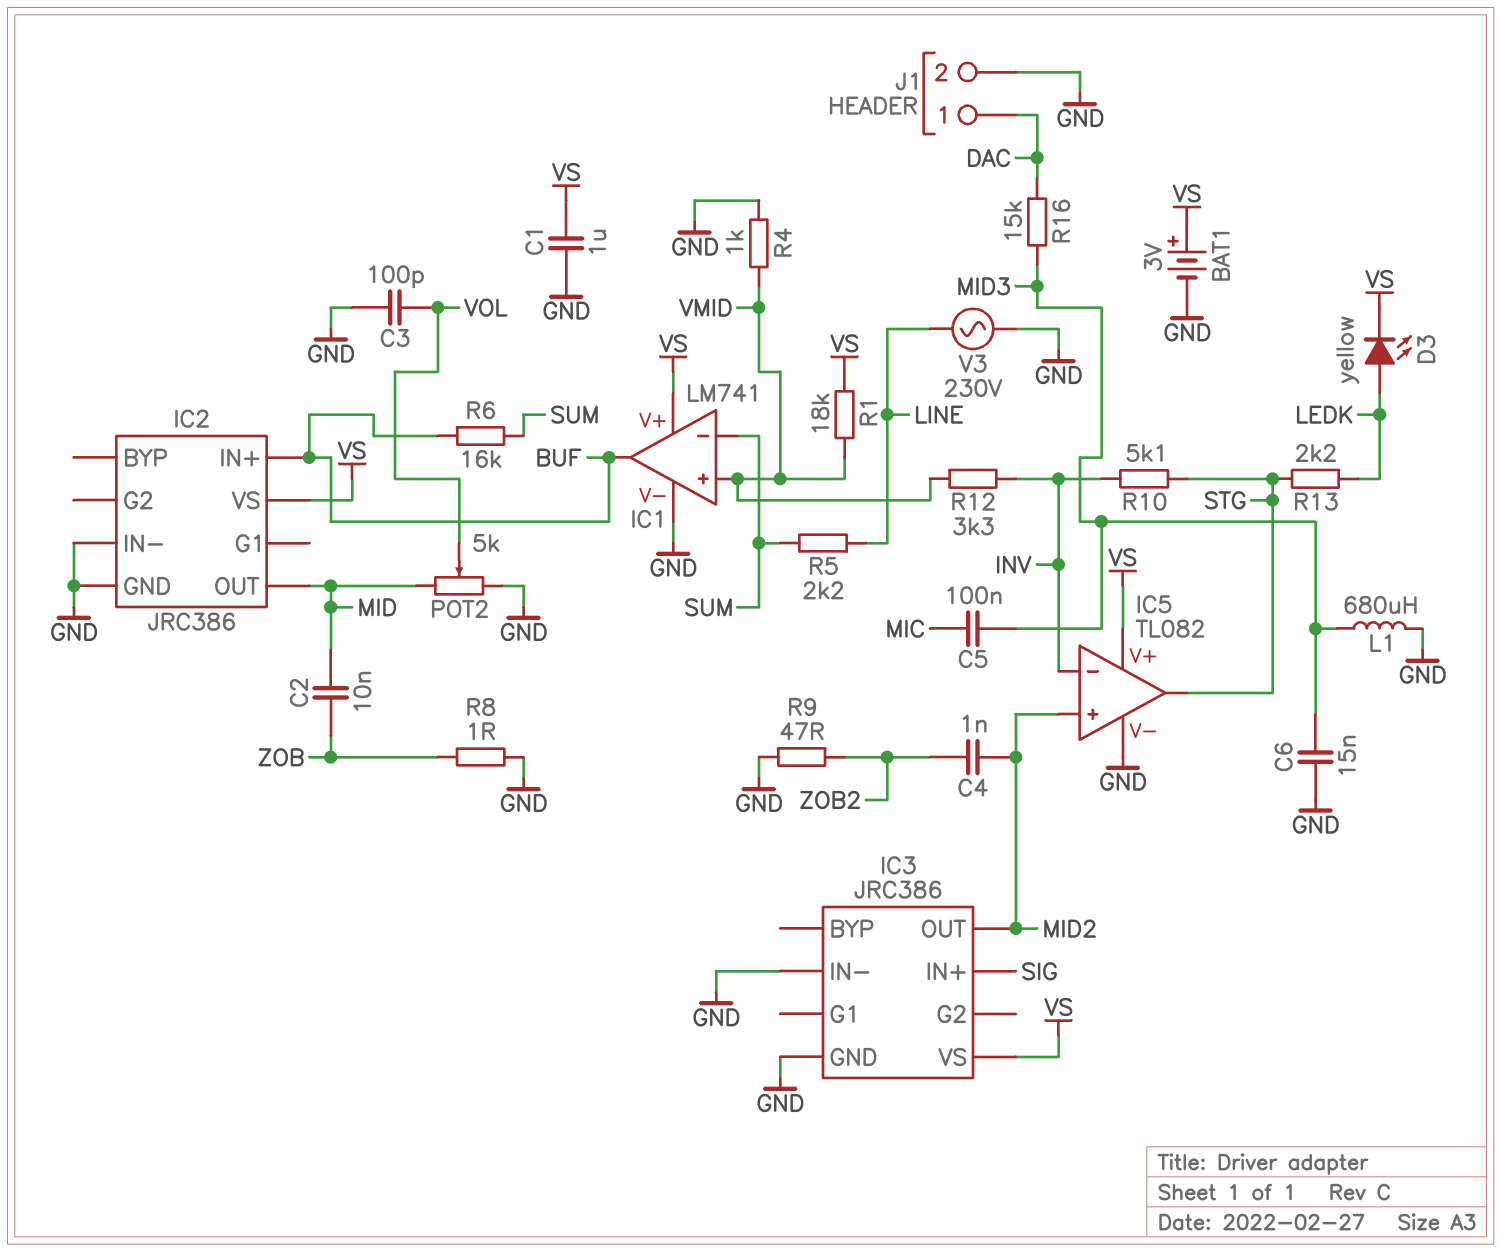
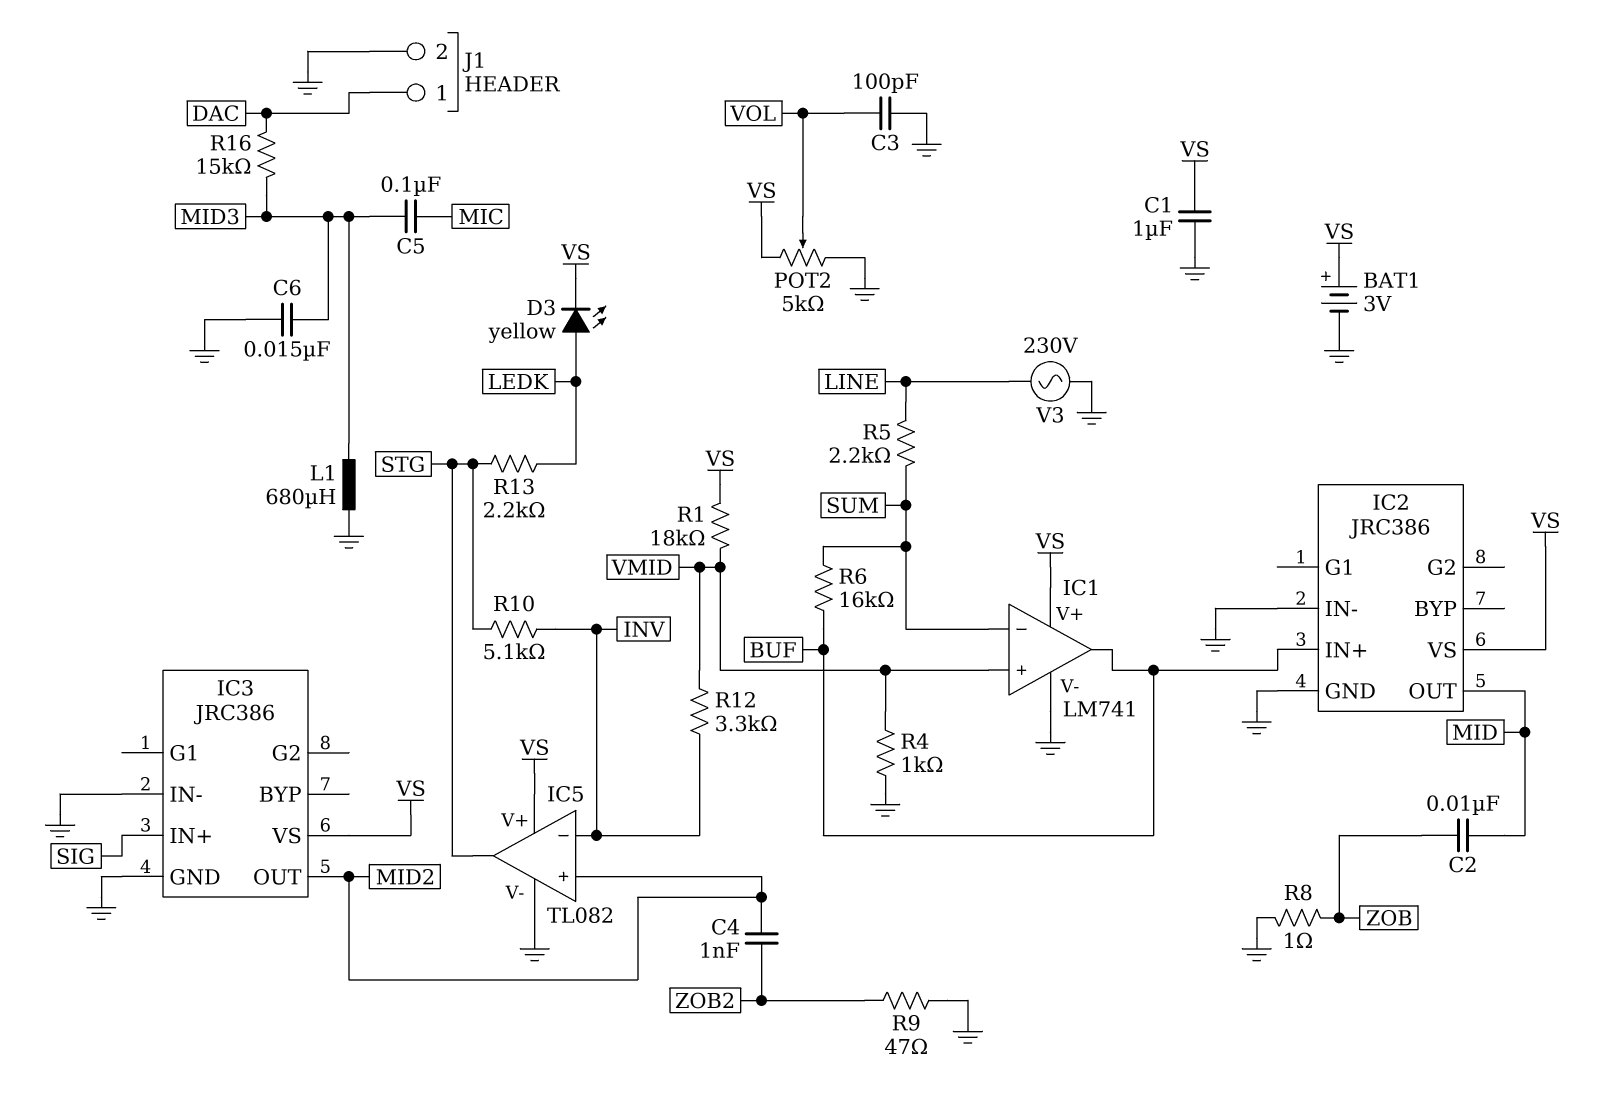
POT2: 5k (GND, MID, wiper VOL) -> 5k (GND, VS, wiper VOL)

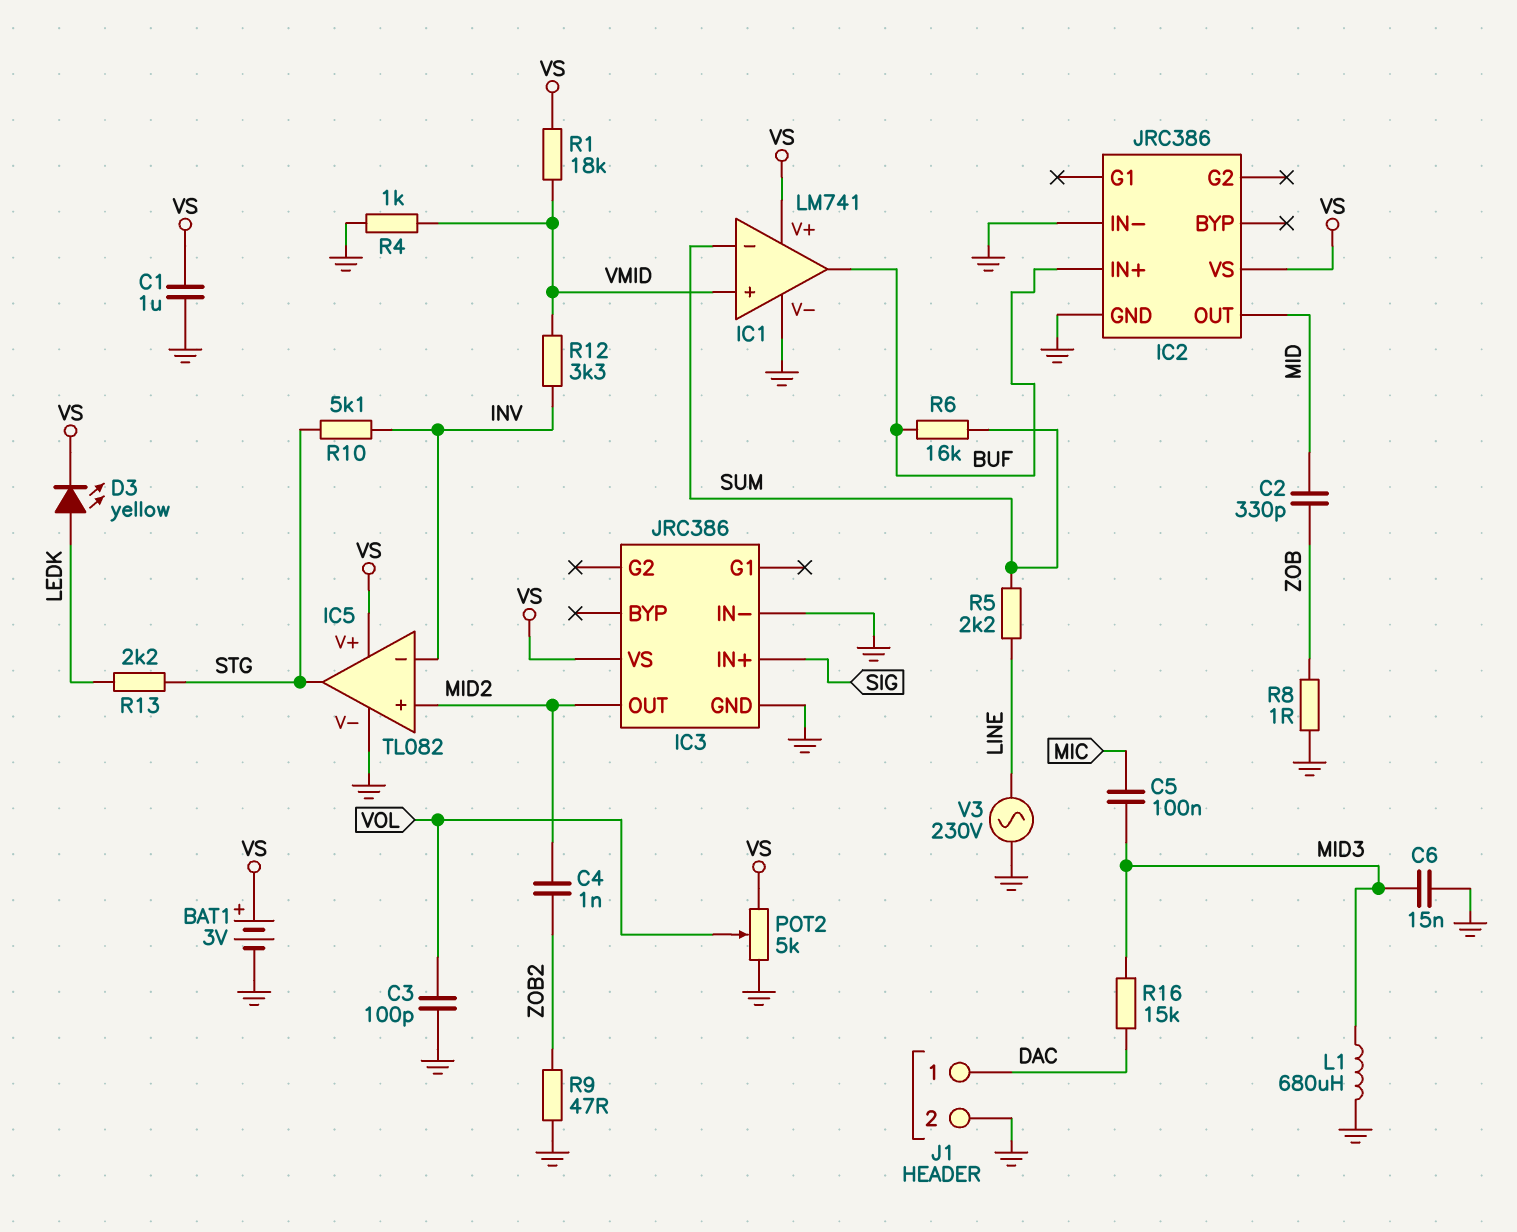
C2: 10nF (MID, ZOB) -> 330pF (MID, ZOB)

